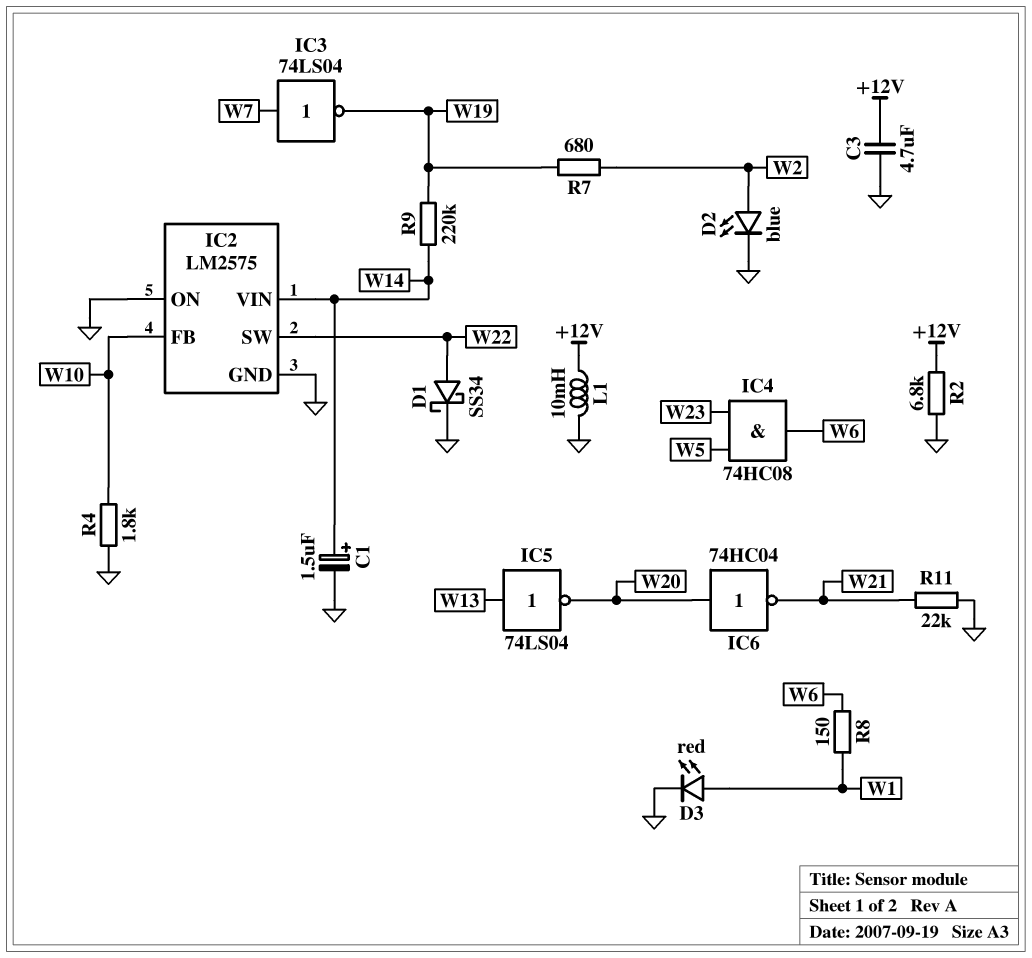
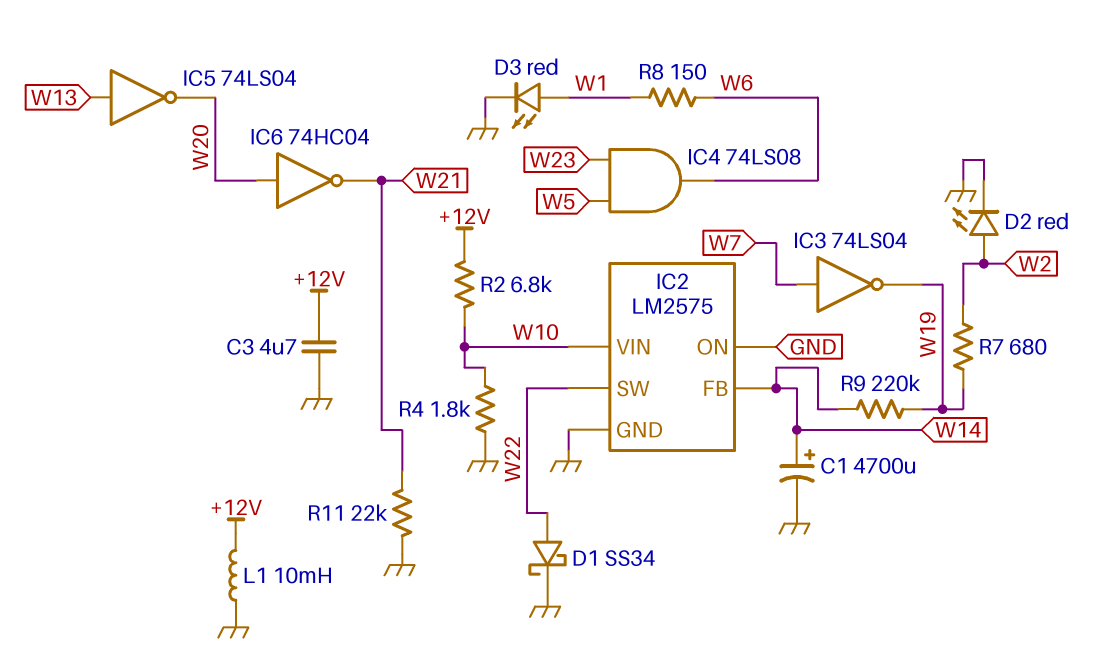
C1: 1.5uF (plus W14, minus GND) -> 4700uF (plus W14, minus GND)
D2: LED blue (A W2, K GND) -> LED red (A W2, K GND)
IC2 pin FB: W10 -> W14
IC2 pin VIN: W14 -> W10
IC4: AND 74HC08 (in W5, in W23, out W6) -> AND 74LS08 (in W5, in W23, out W6)
R2: 6.8k (+12V, GND) -> 6.8k (+12V, W10)

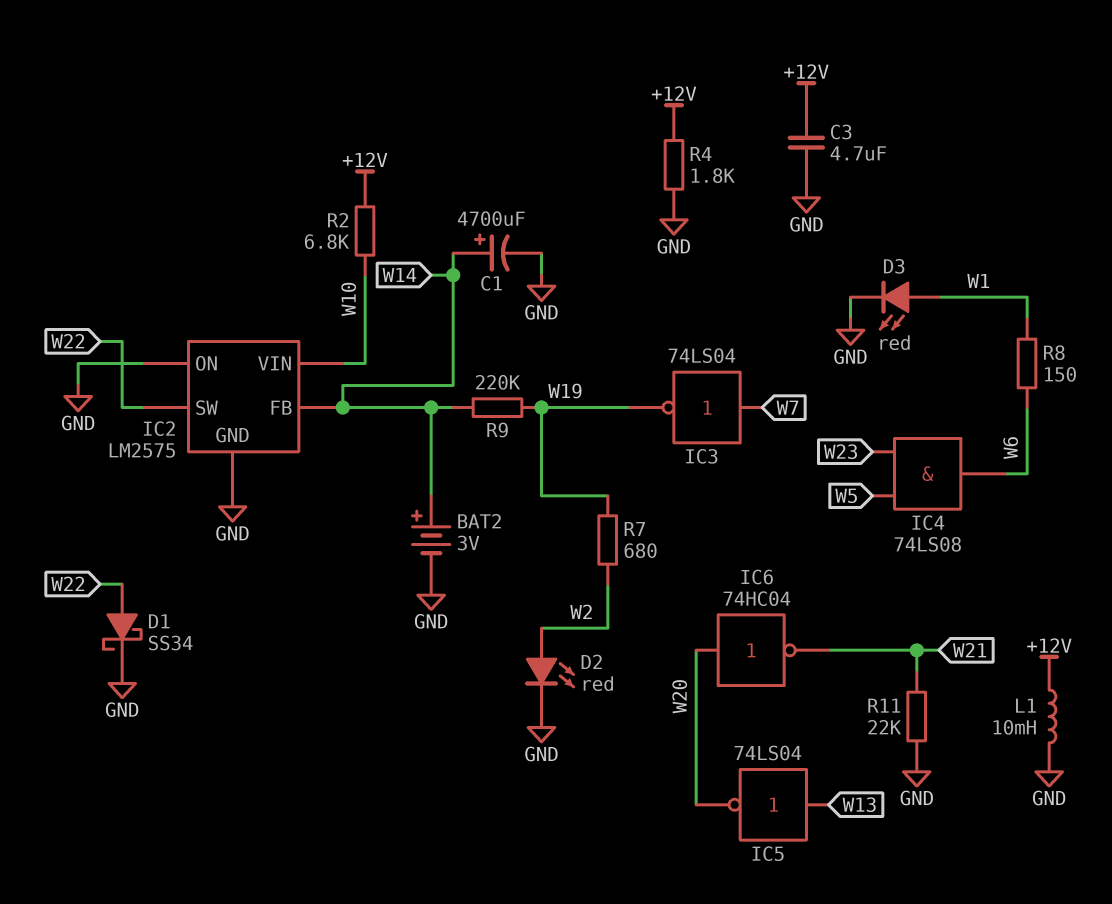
BAT2: none -> 3V (plus W14, minus GND)
R4: 1.8k (GND, W10) -> 1.8k (+12V, GND)

